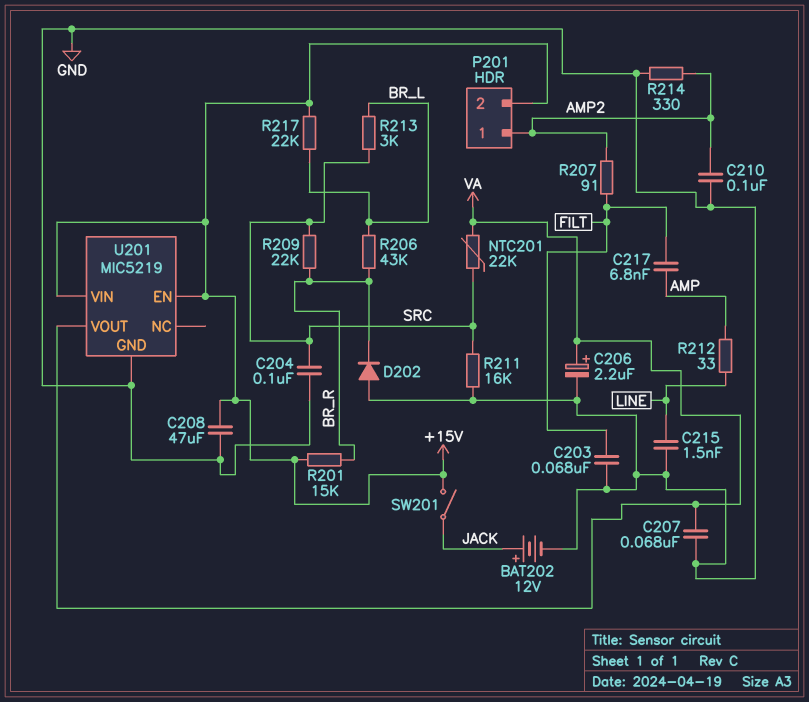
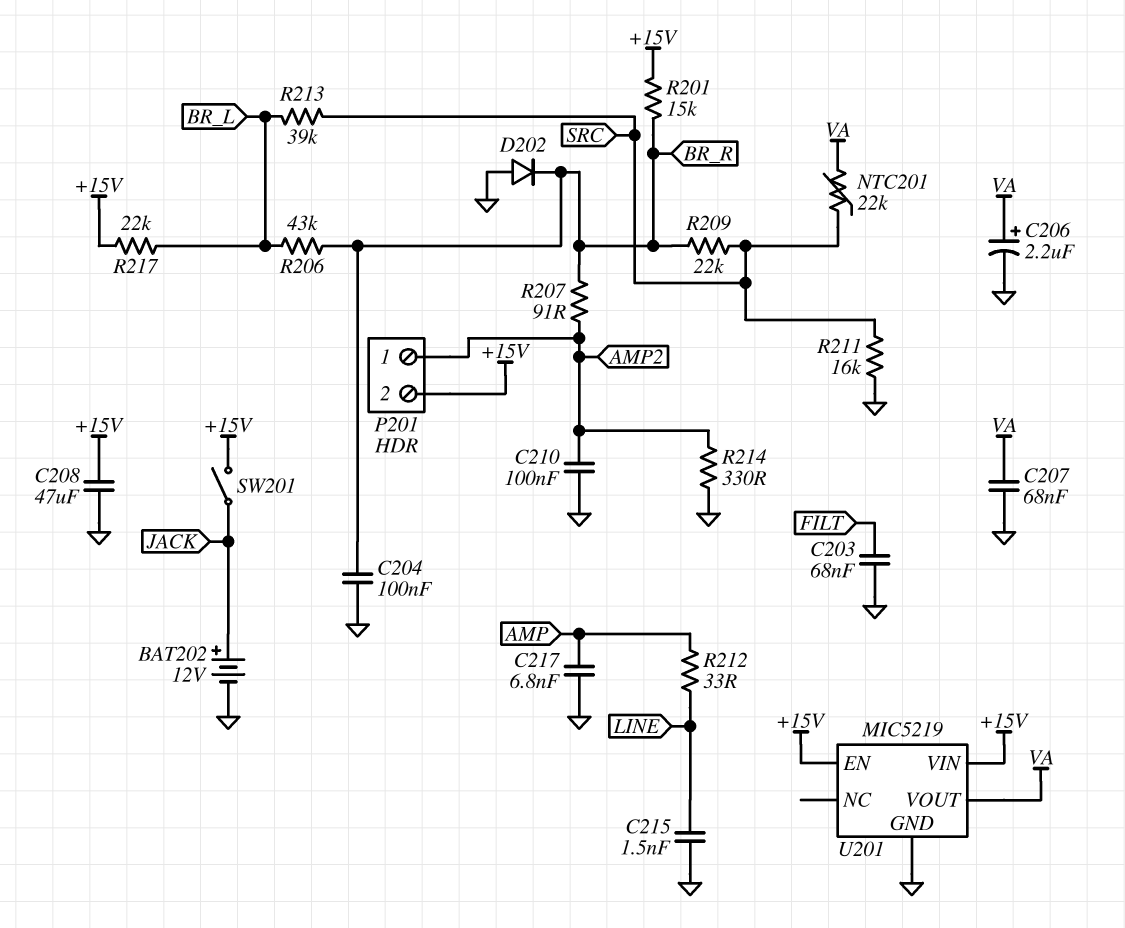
C204: 100nF (GND, SRC) -> 100nF (BR_R, GND)
C217: 6.8nF (AMP, FILT) -> 6.8nF (AMP, GND)
R207: 91 (AMP2, FILT) -> 91 (AMP2, BR_R)
R213: 3k (BR_L, SRC) -> 39k (BR_L, SRC)

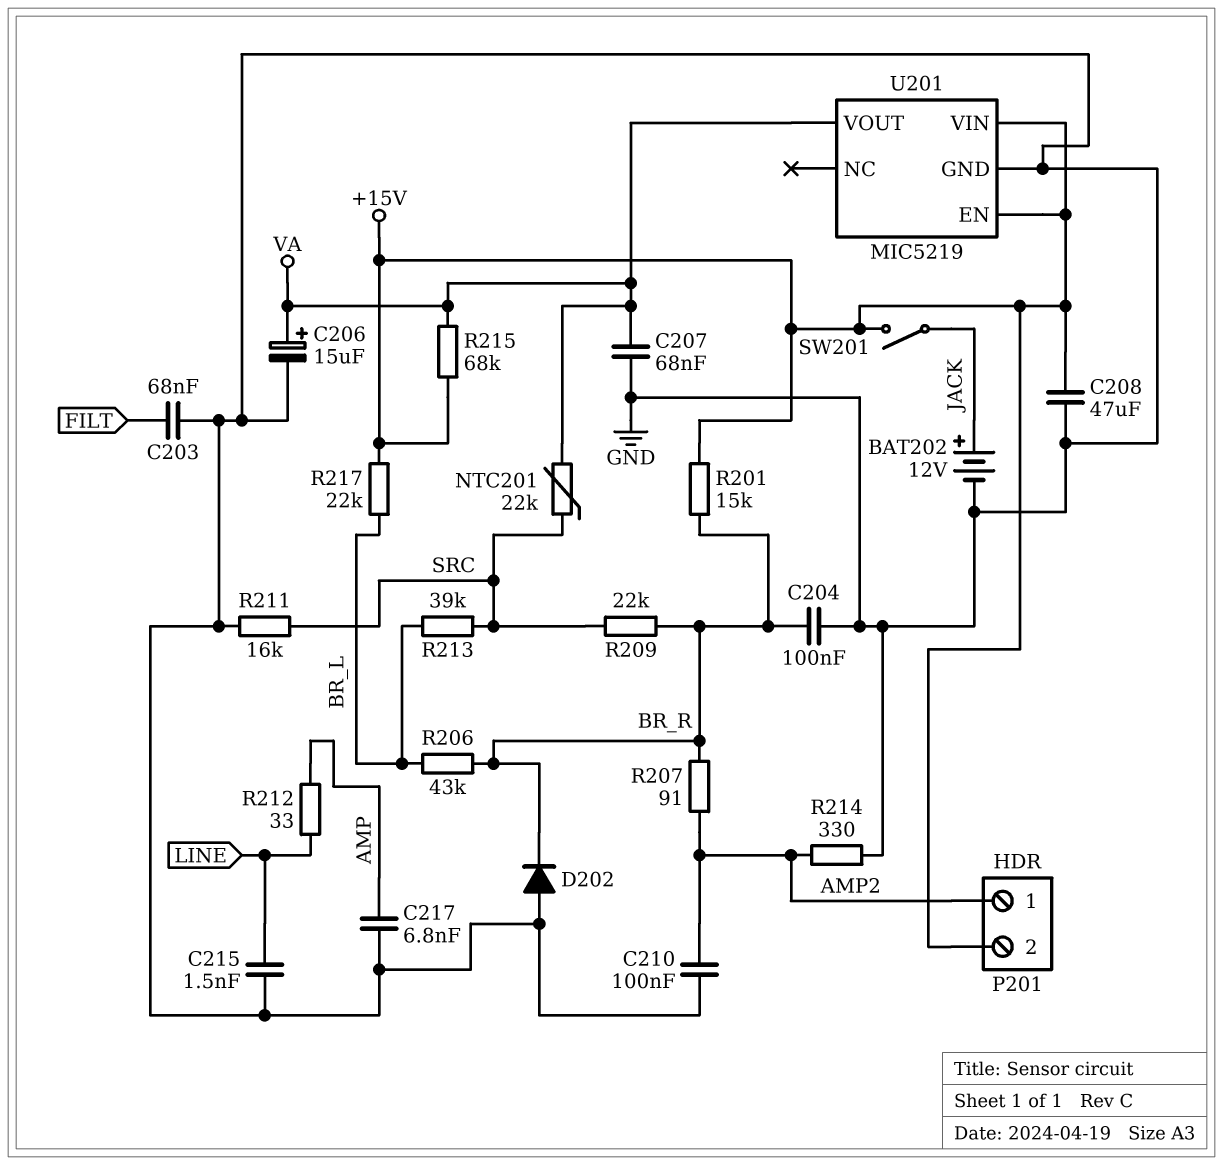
C206: 2.2uF (plus VA, minus GND) -> 15uF (plus VA, minus GND)
R215: none -> 68k (+15V, VA)

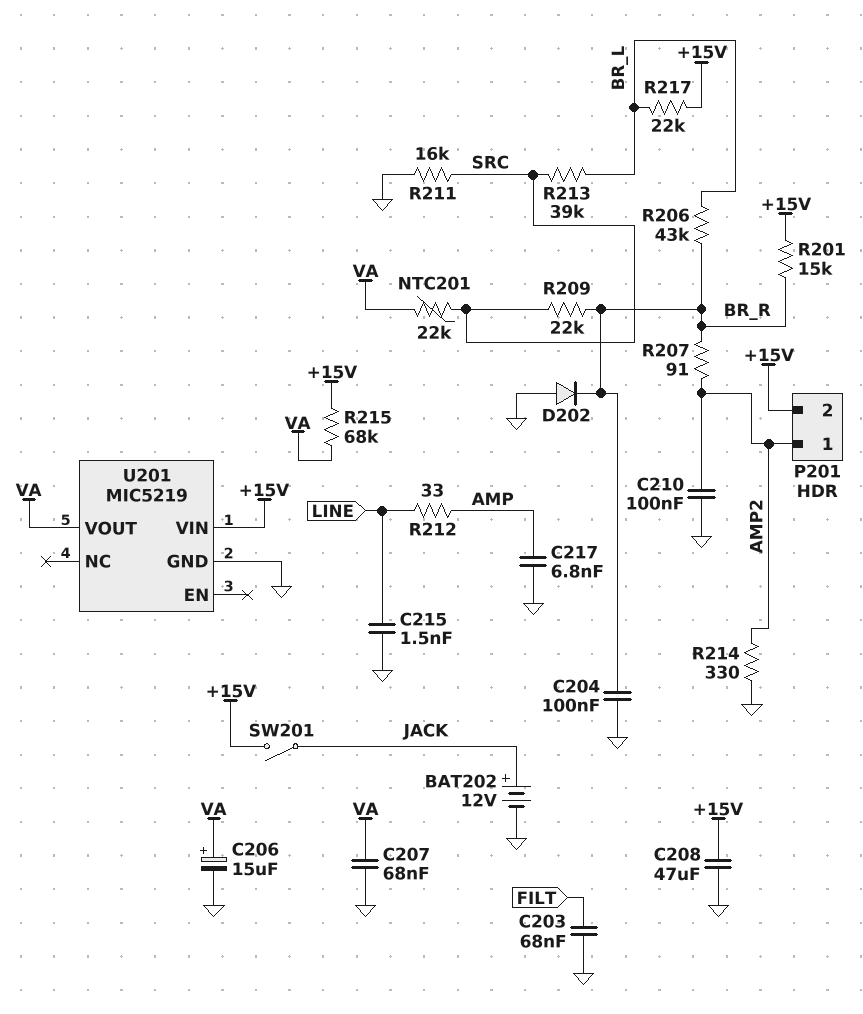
U201 pin EN: +15V -> none

